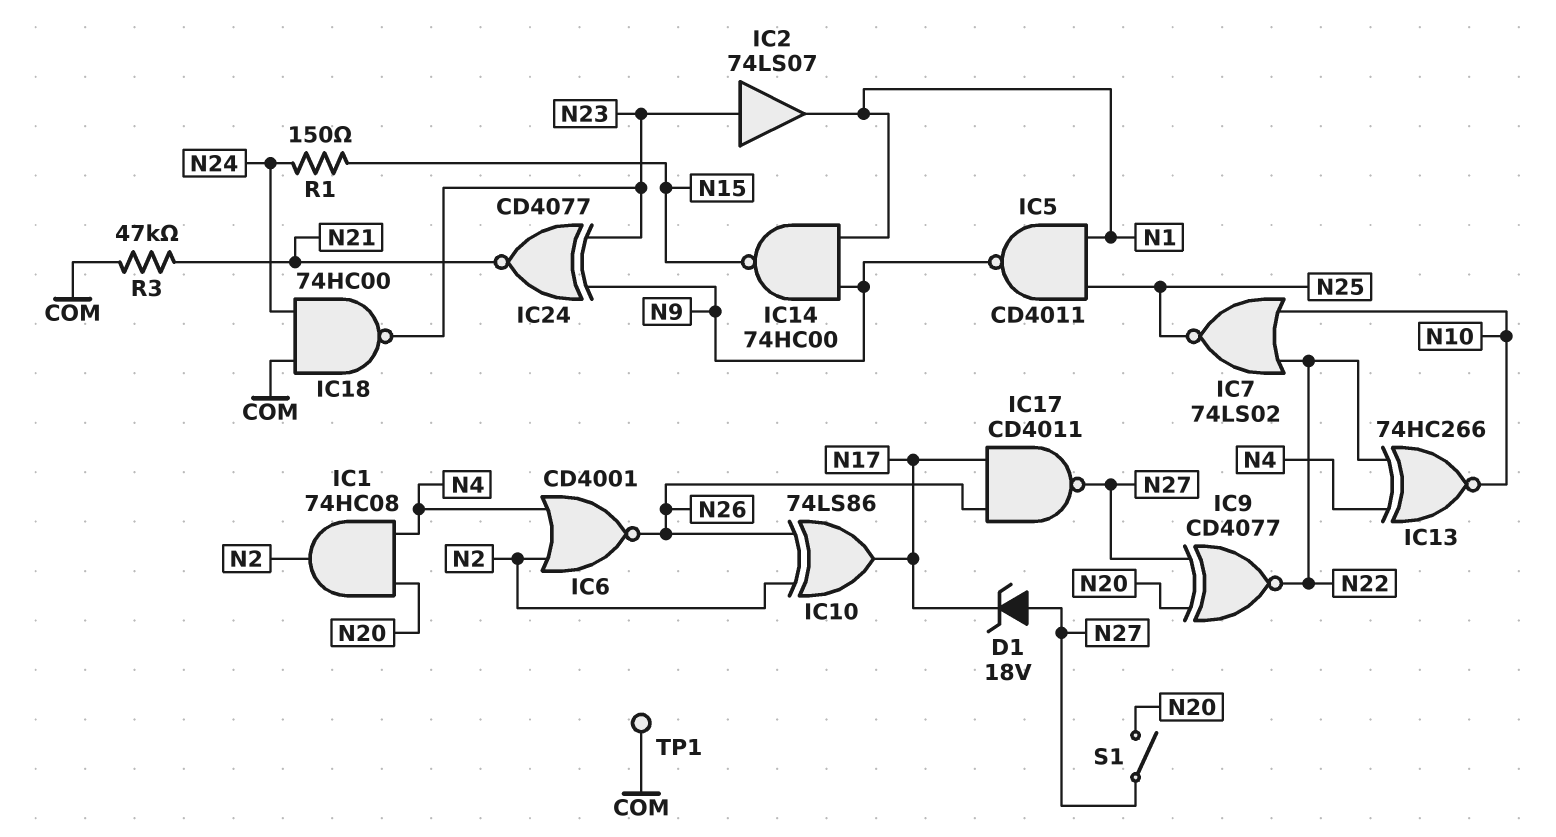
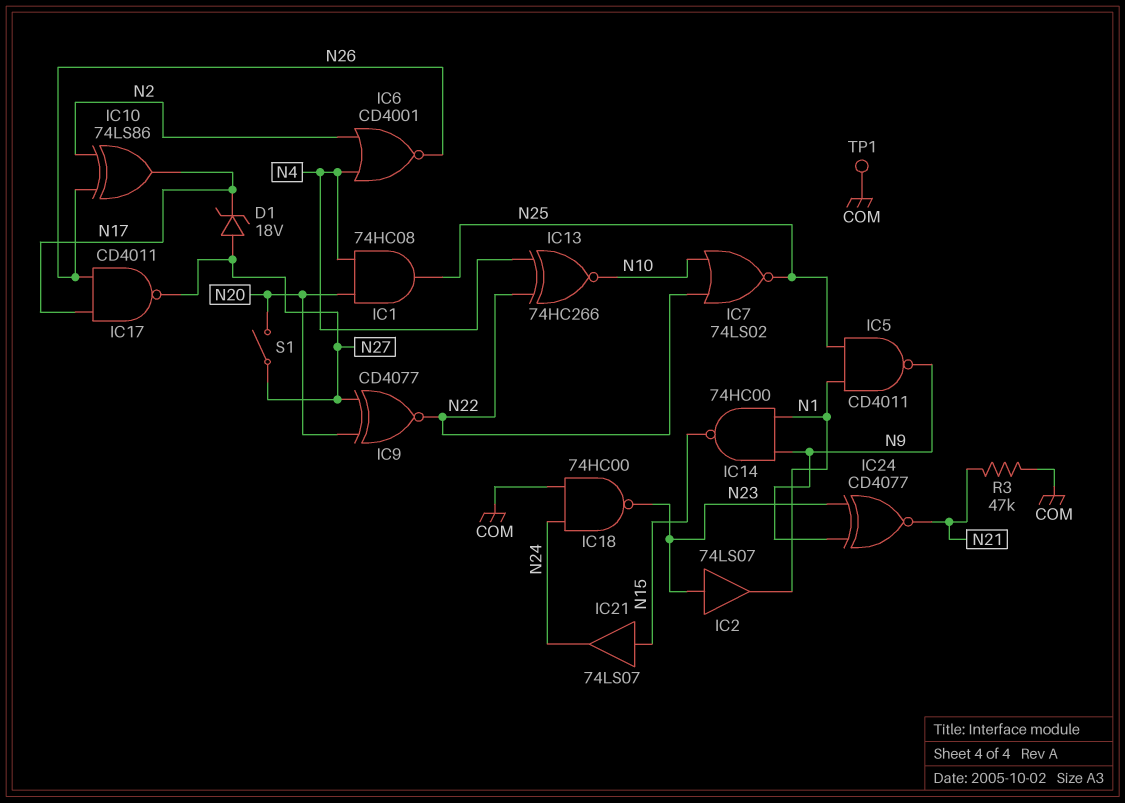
IC1: AND 74HC08 (in N4, in N20, out N2) -> AND 74HC08 (in N4, in N20, out N25)
IC21: none -> buffer 74LS07 (in N15, out N24)
R1: 150 (N15, N24) -> none

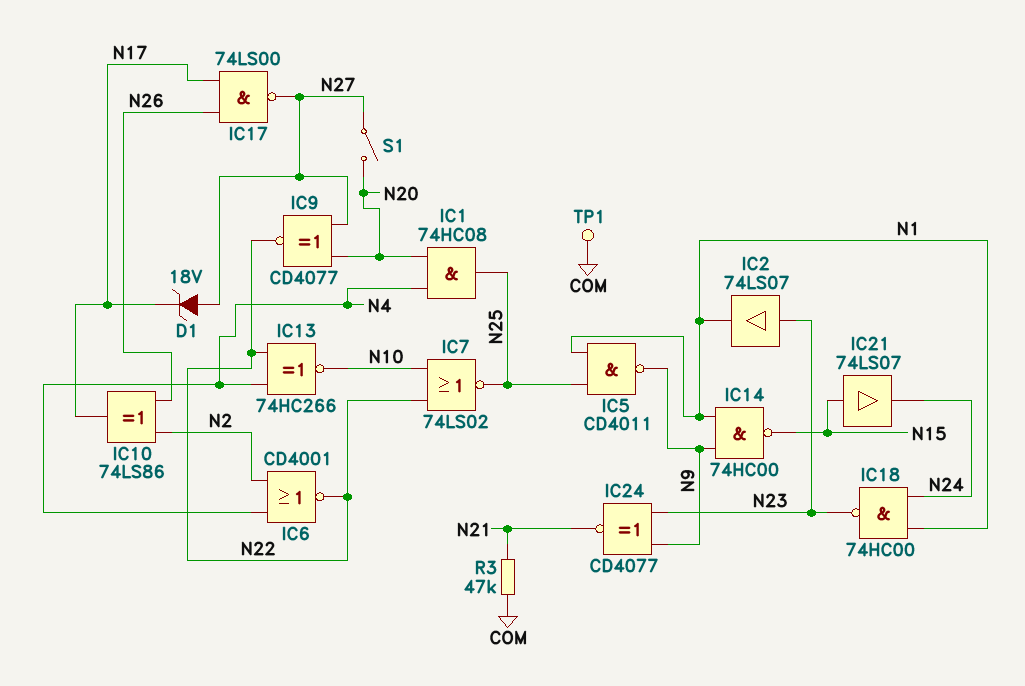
IC6: NOR CD4001 (in N2, in N4, out N26) -> NOR CD4001 (in N2, in N4, out N22)
IC17: NAND CD4011 (in N17, in N26, out N27) -> NAND 74LS00 (in N17, in N26, out N27)
IC18: NAND 74HC00 (in COM, in N24, out N23) -> NAND 74HC00 (in N1, in N24, out N23)

